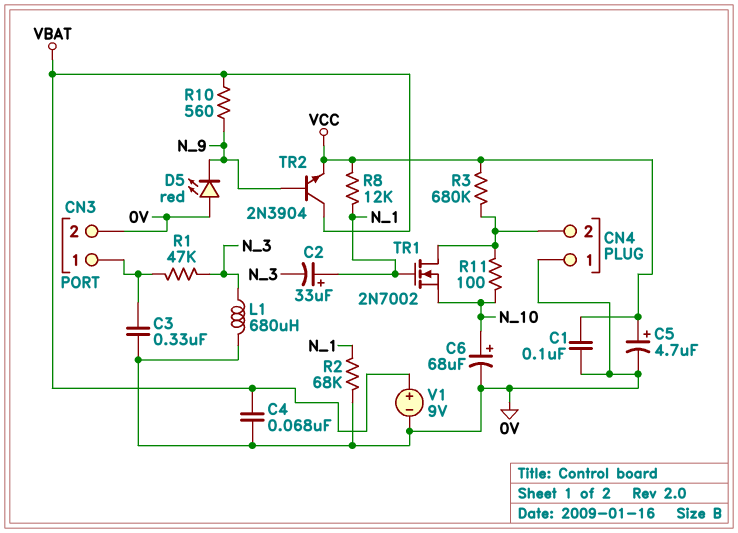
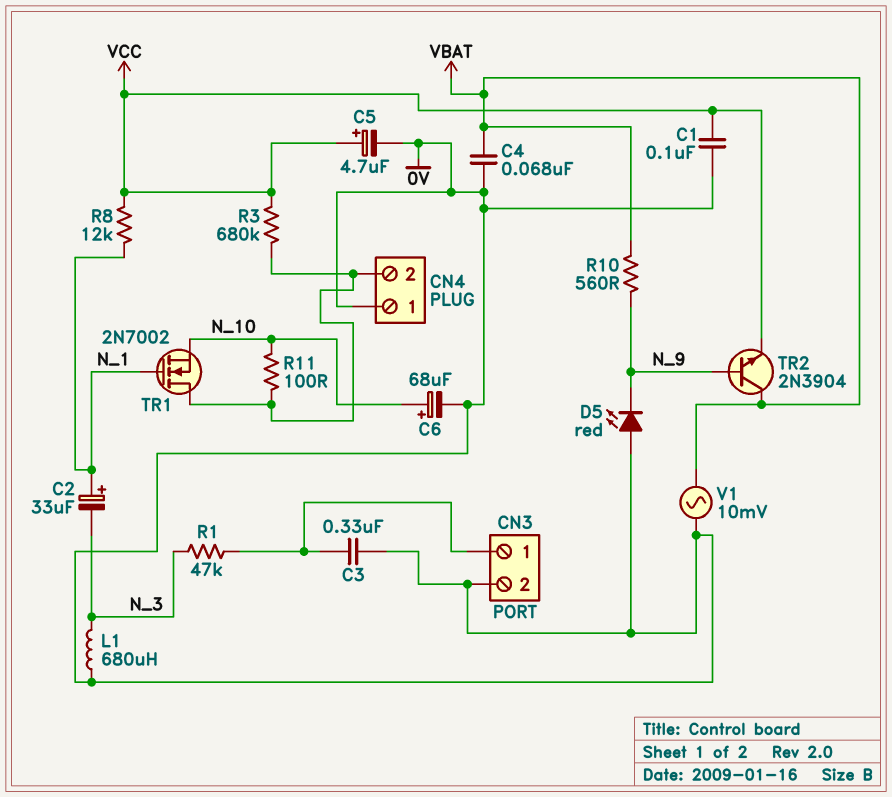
R2: 68k (0V, N_1) -> none
V1: 9V (plus VBAT, minus 0V) -> AC 10mV (0V, VBAT)

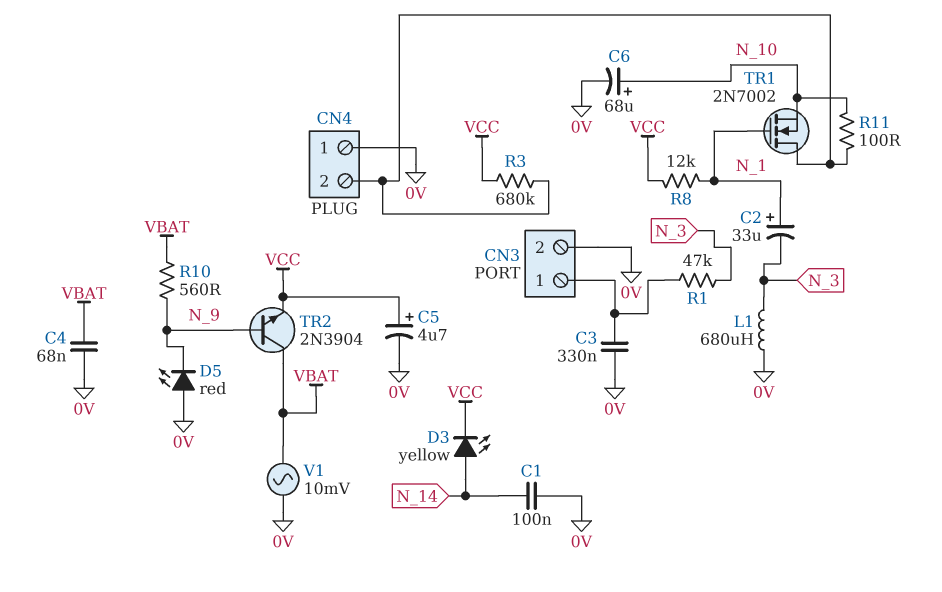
C1: 100nF (0V, VCC) -> 100nF (0V, N_14)
D3: none -> LED yellow (A N_14, K VCC)

